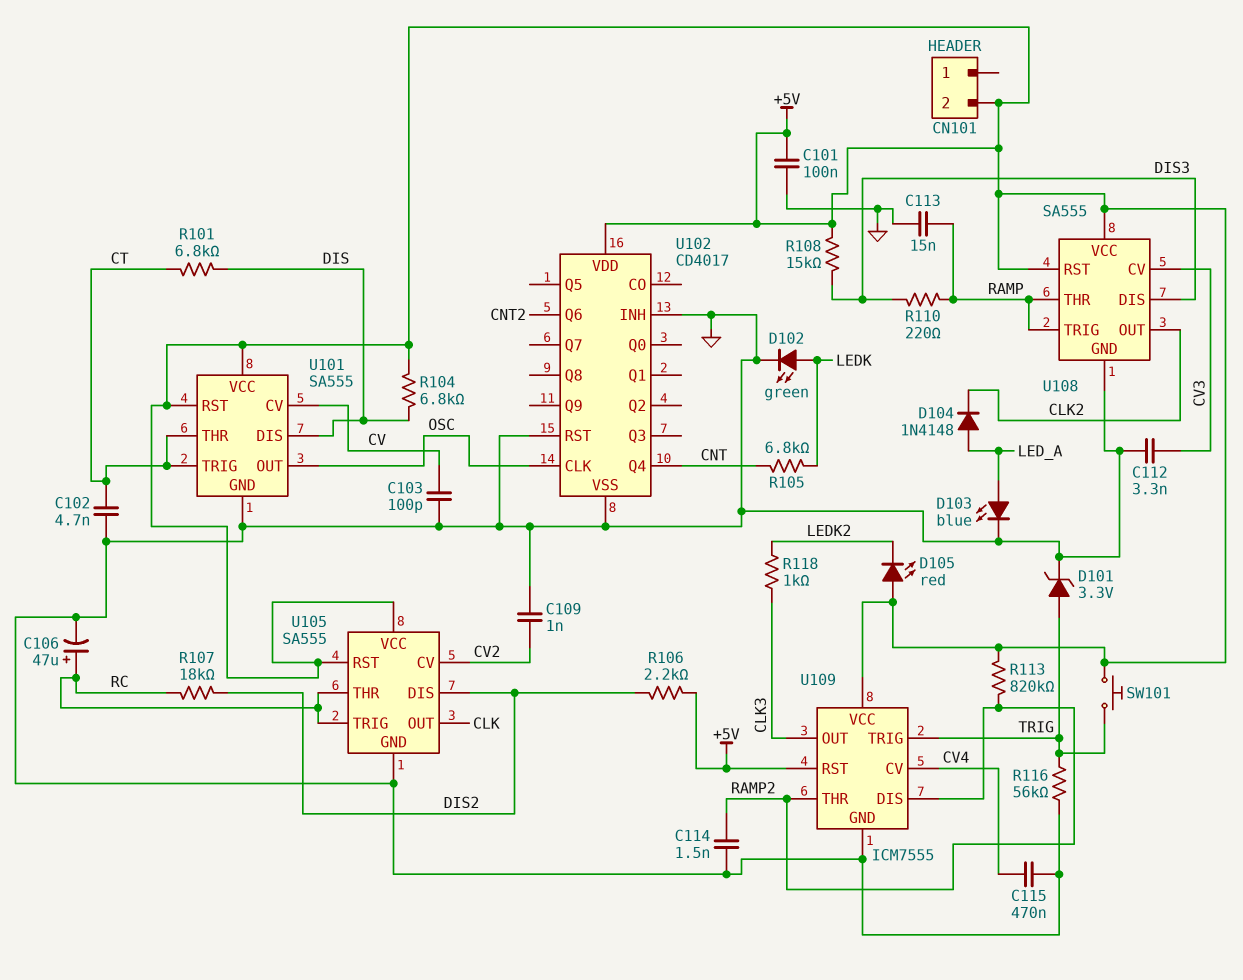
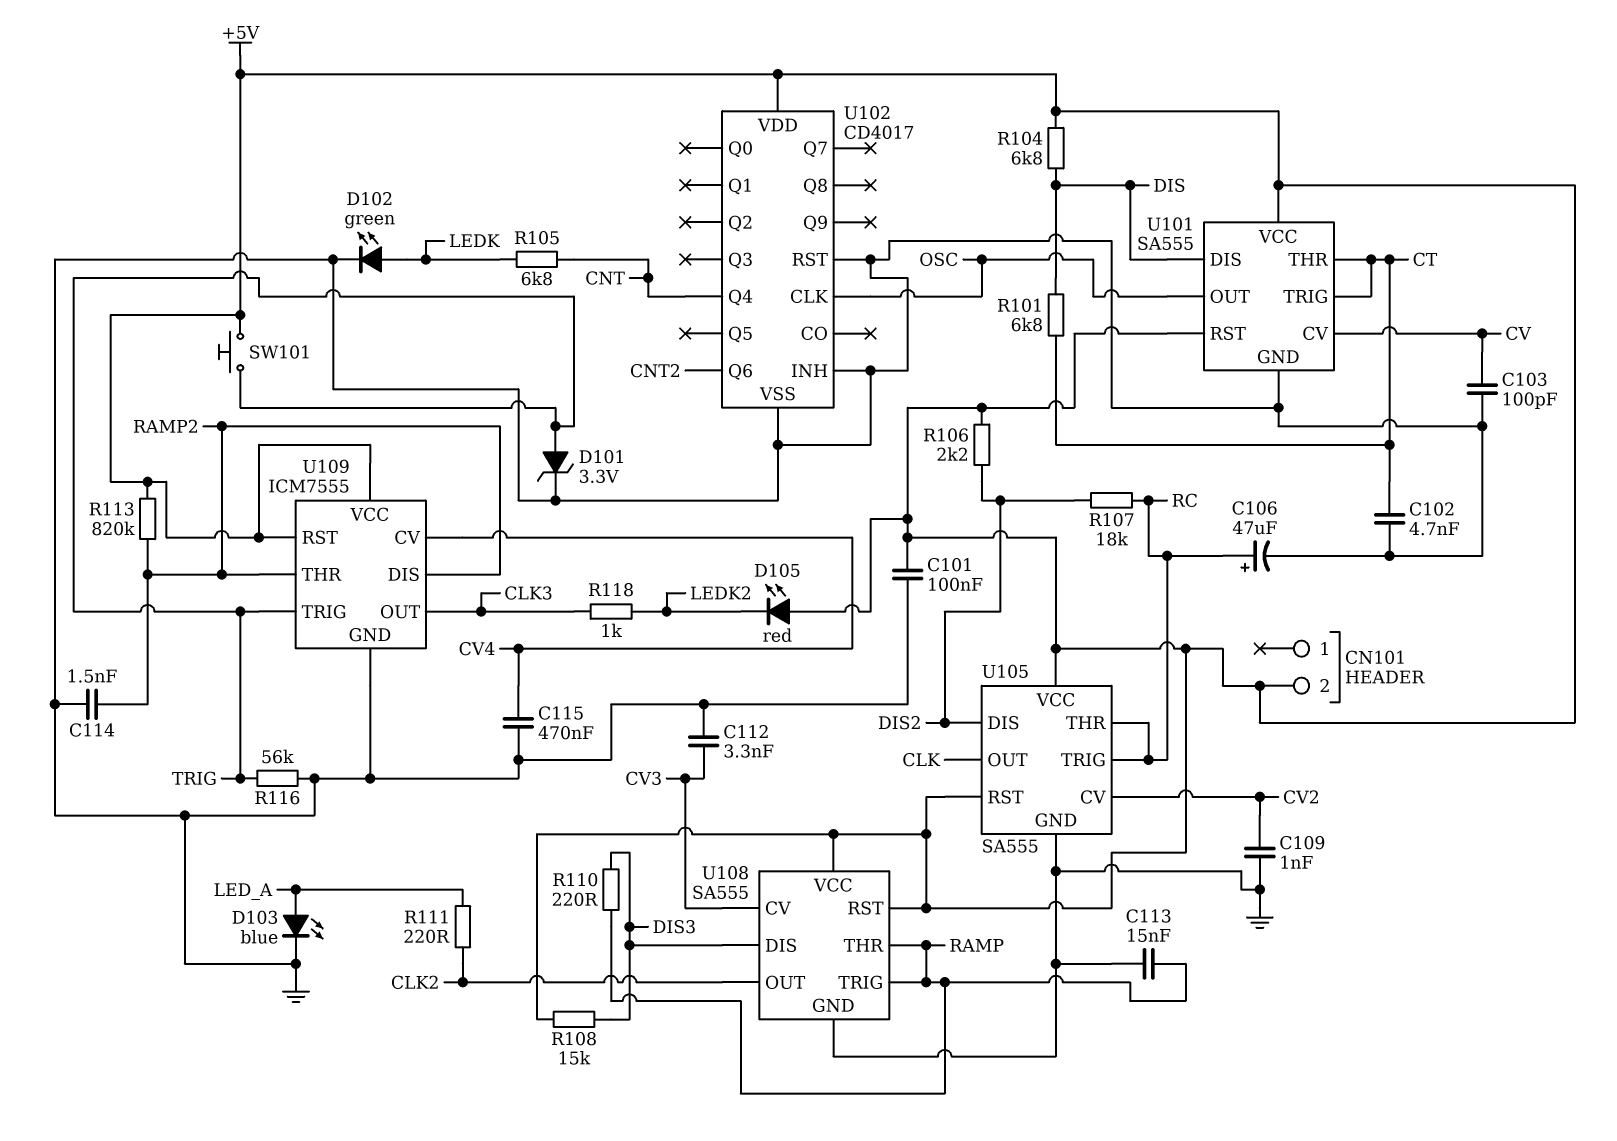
D104: diode 1N4148 (A LED_A, K CLK2) -> none
R111: none -> 220 (CLK2, LED_A)

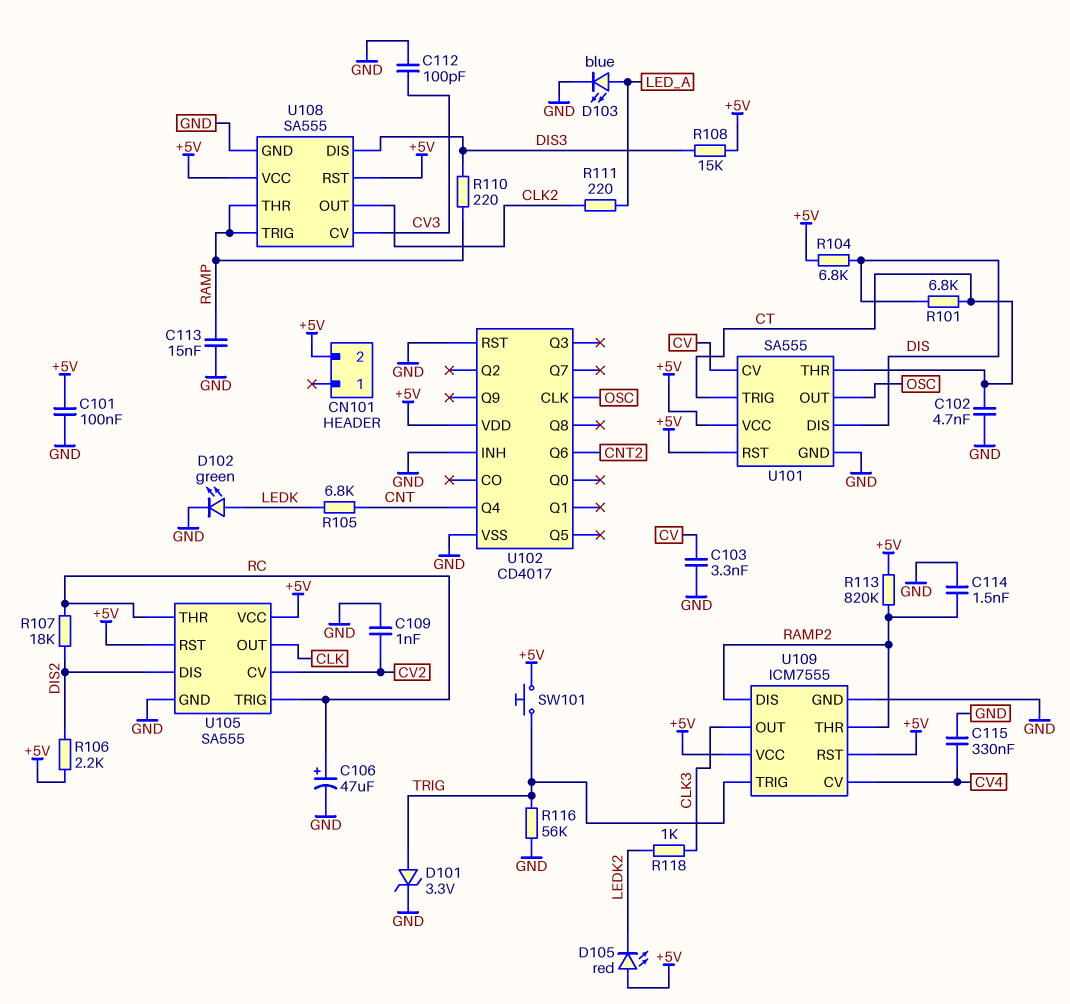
C103: 100pF (CV, GND) -> 3.3nF (CV, GND)
C112: 3.3nF (CV3, GND) -> 100pF (CV3, GND)
C115: 470nF (CV4, GND) -> 330nF (CV4, GND)

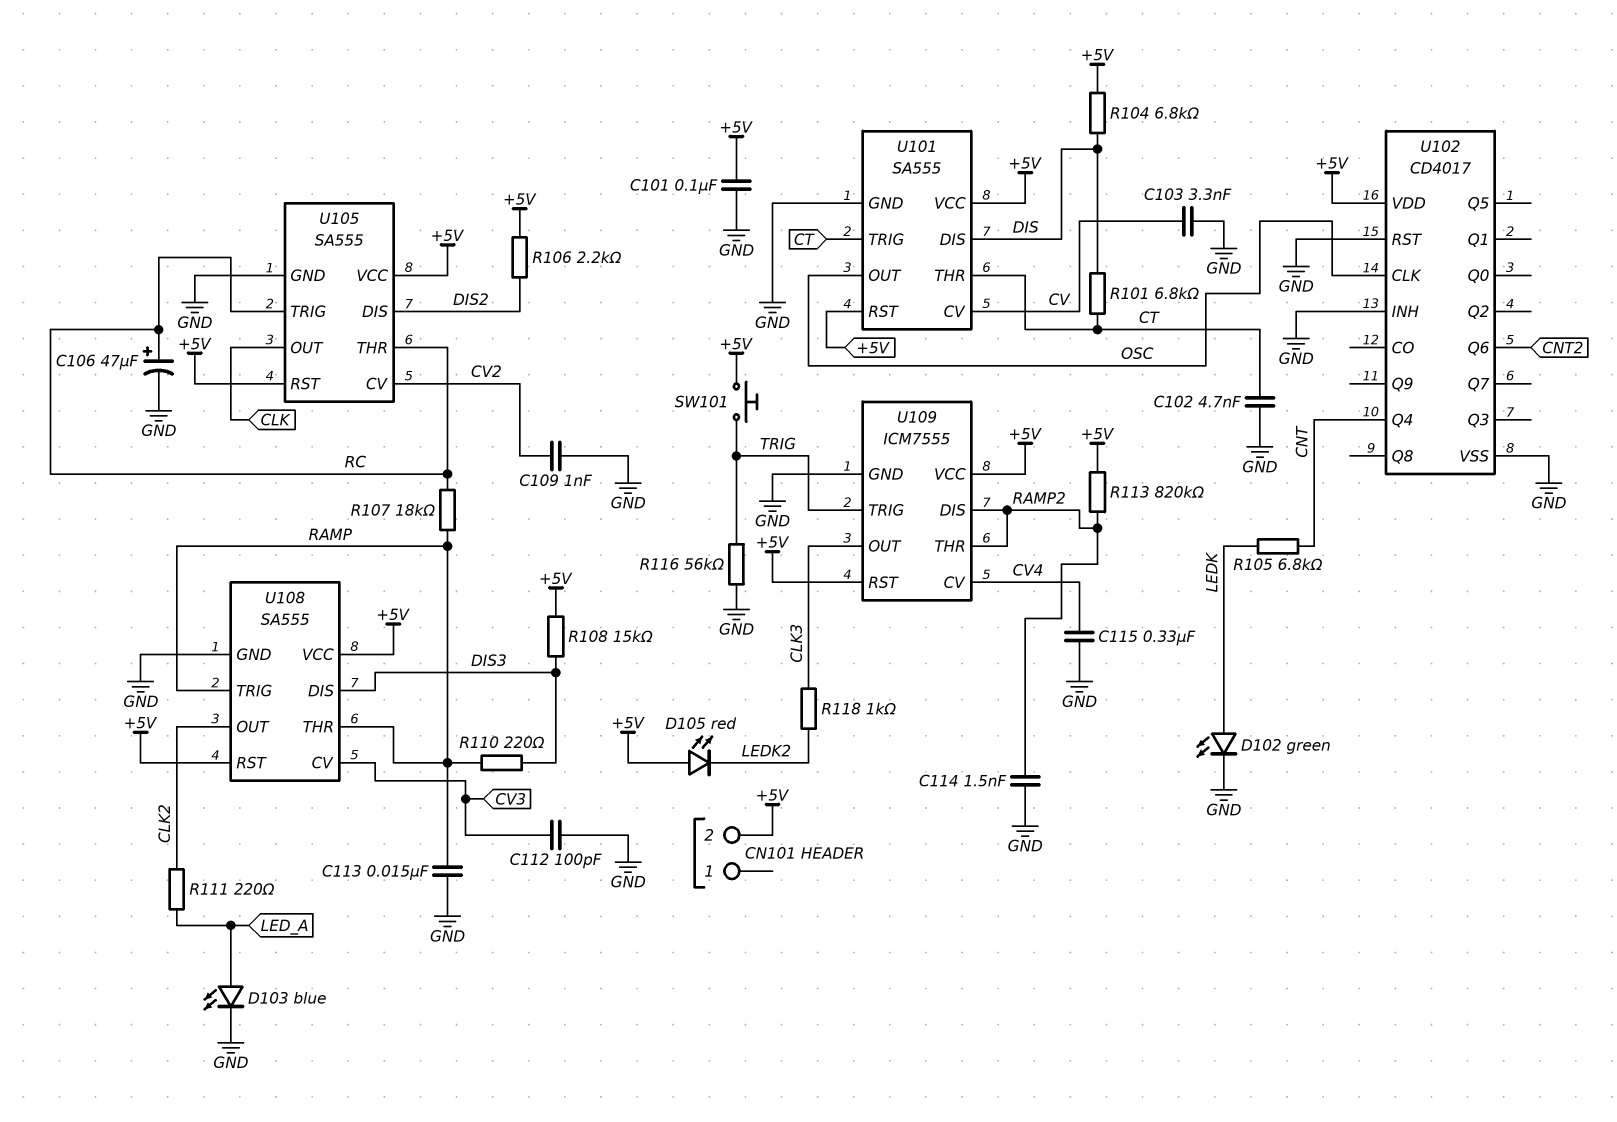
D101: zener 3.3V (A TRIG, K GND) -> none
R107: 18k (DIS2, RC) -> 18k (RAMP, RC)

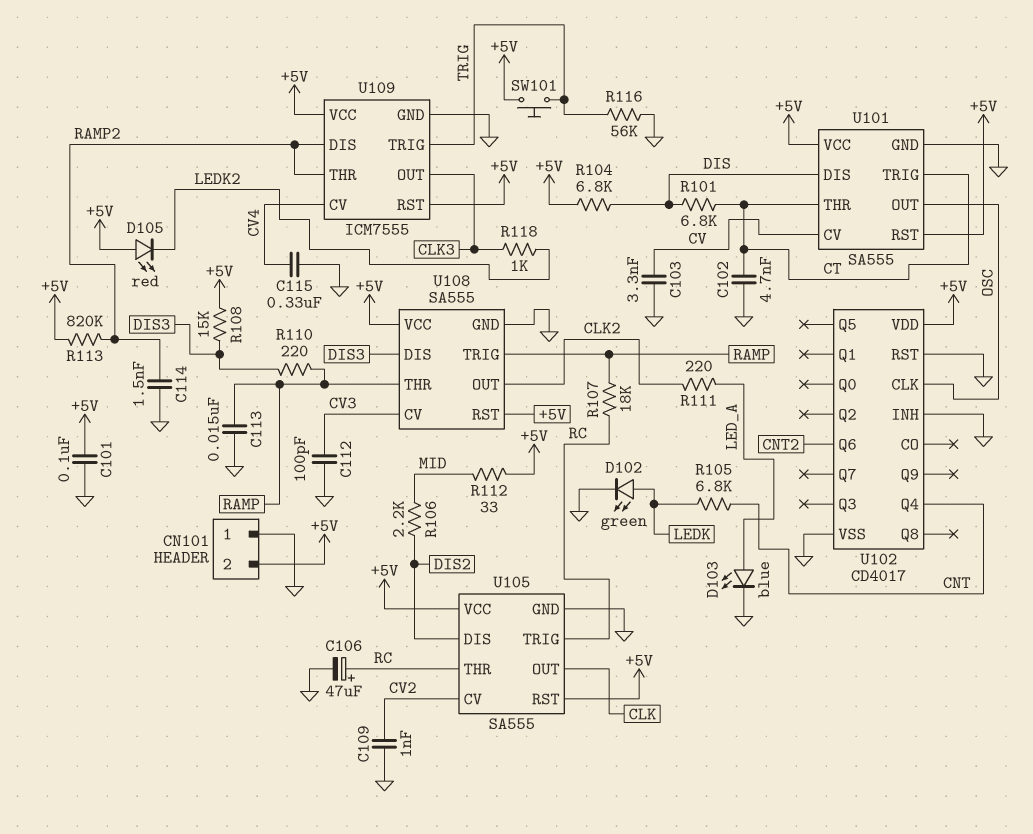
CN101 pin 1: none -> GND
R106: 2.2k (+5V, DIS2) -> 2.2k (DIS2, MID)
R112: none -> 33 (+5V, MID)

